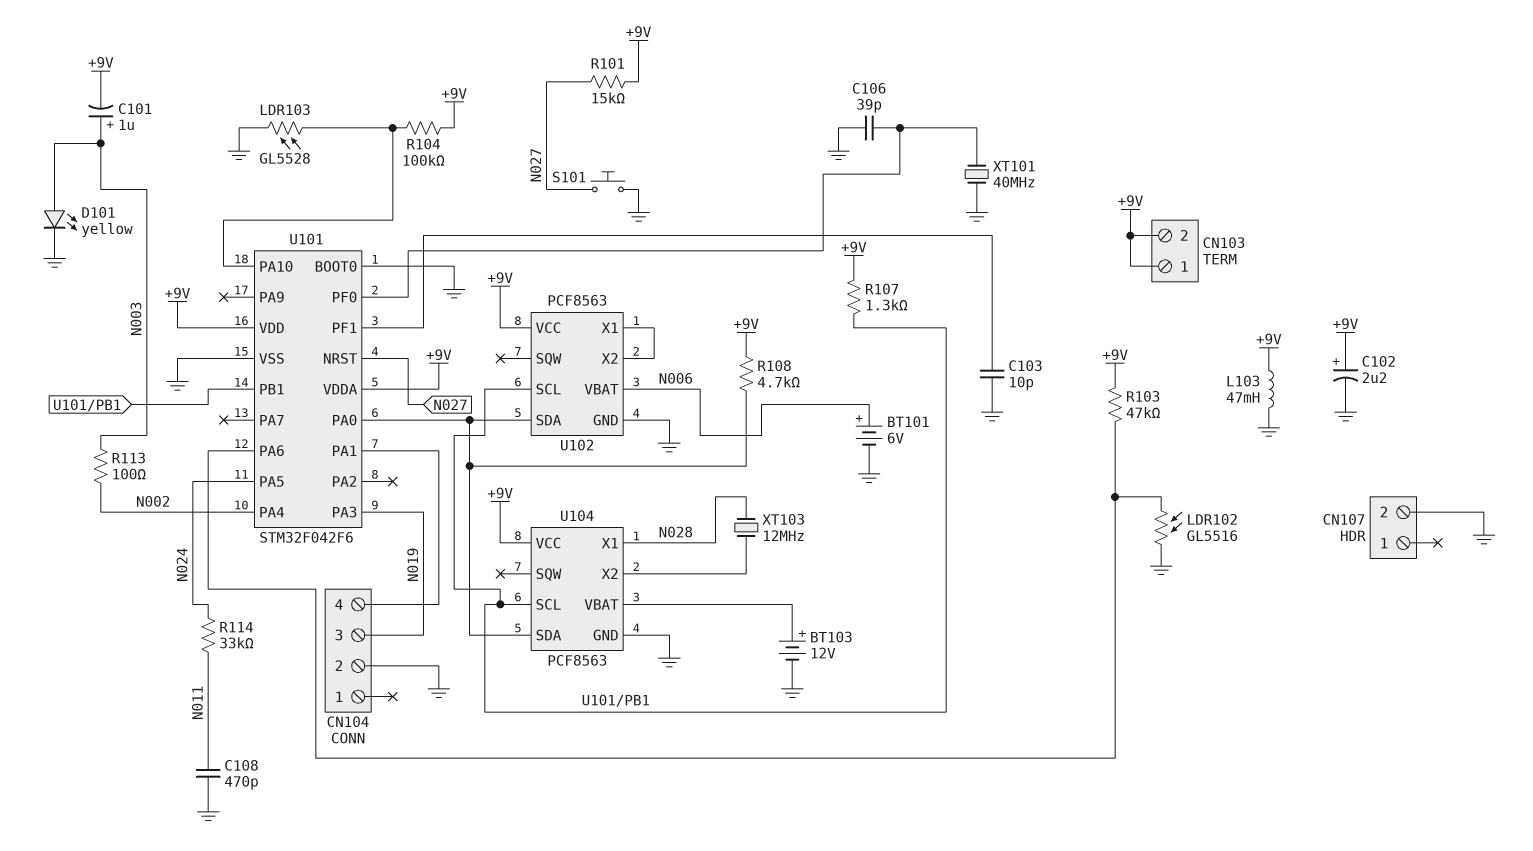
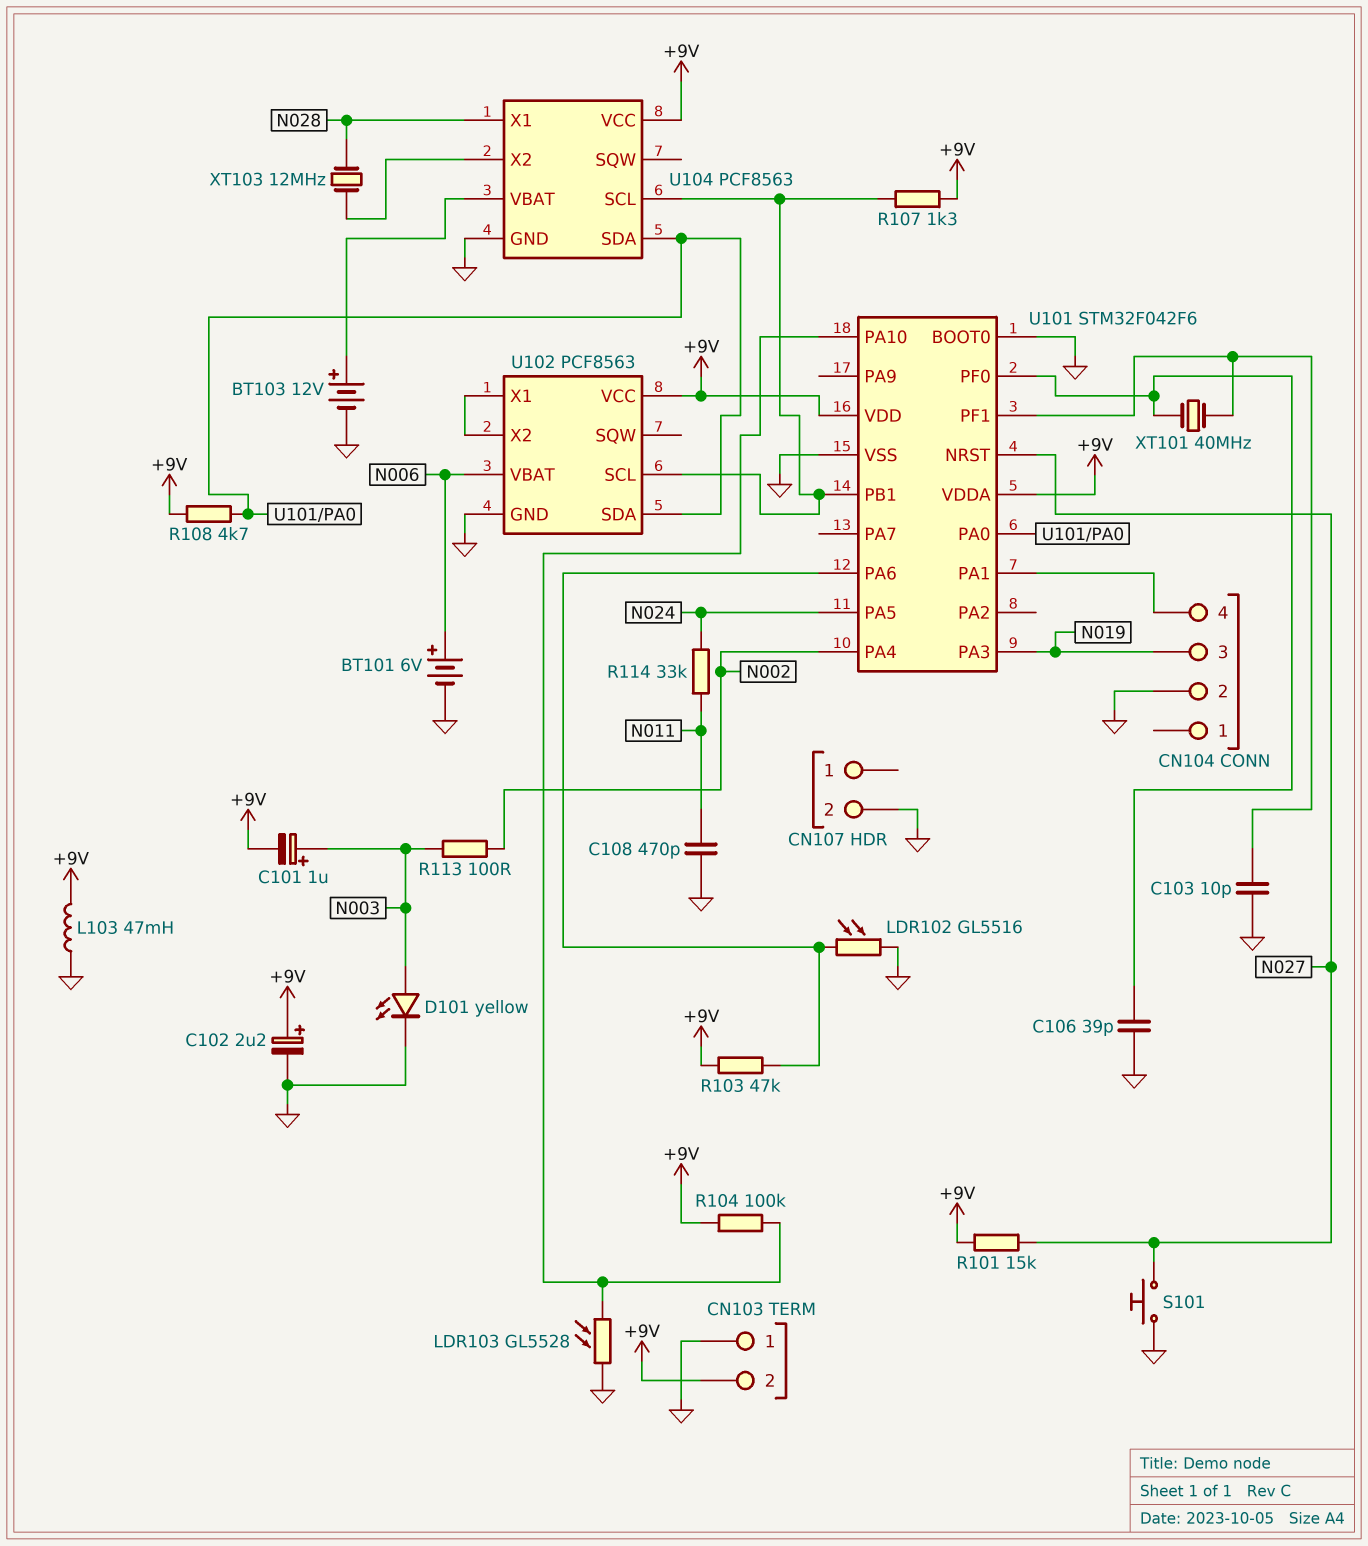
CN103 pin 1: +9V -> GND
XT101: 40MHz (GND, U101/PF0) -> 40MHz (U101/PF0, U101/PF1)

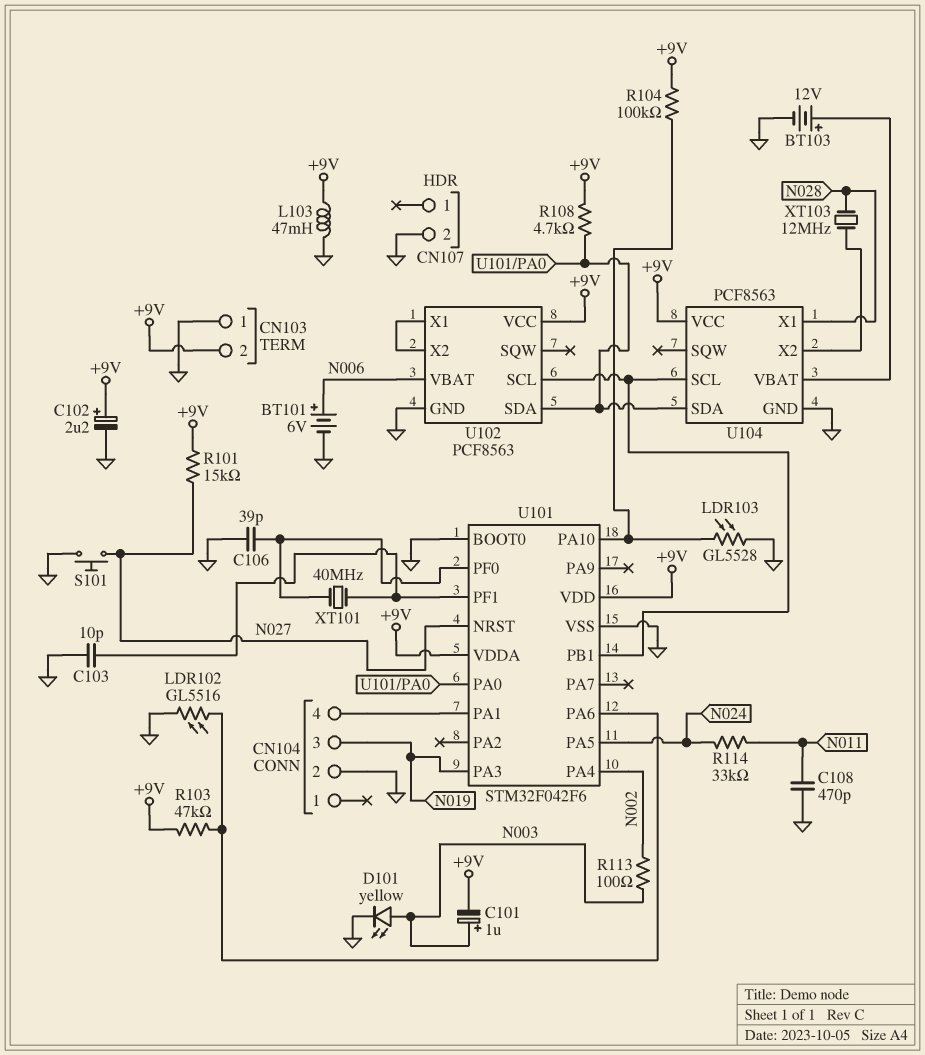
R107: 1.3k (+9V, U101/PB1) -> none

